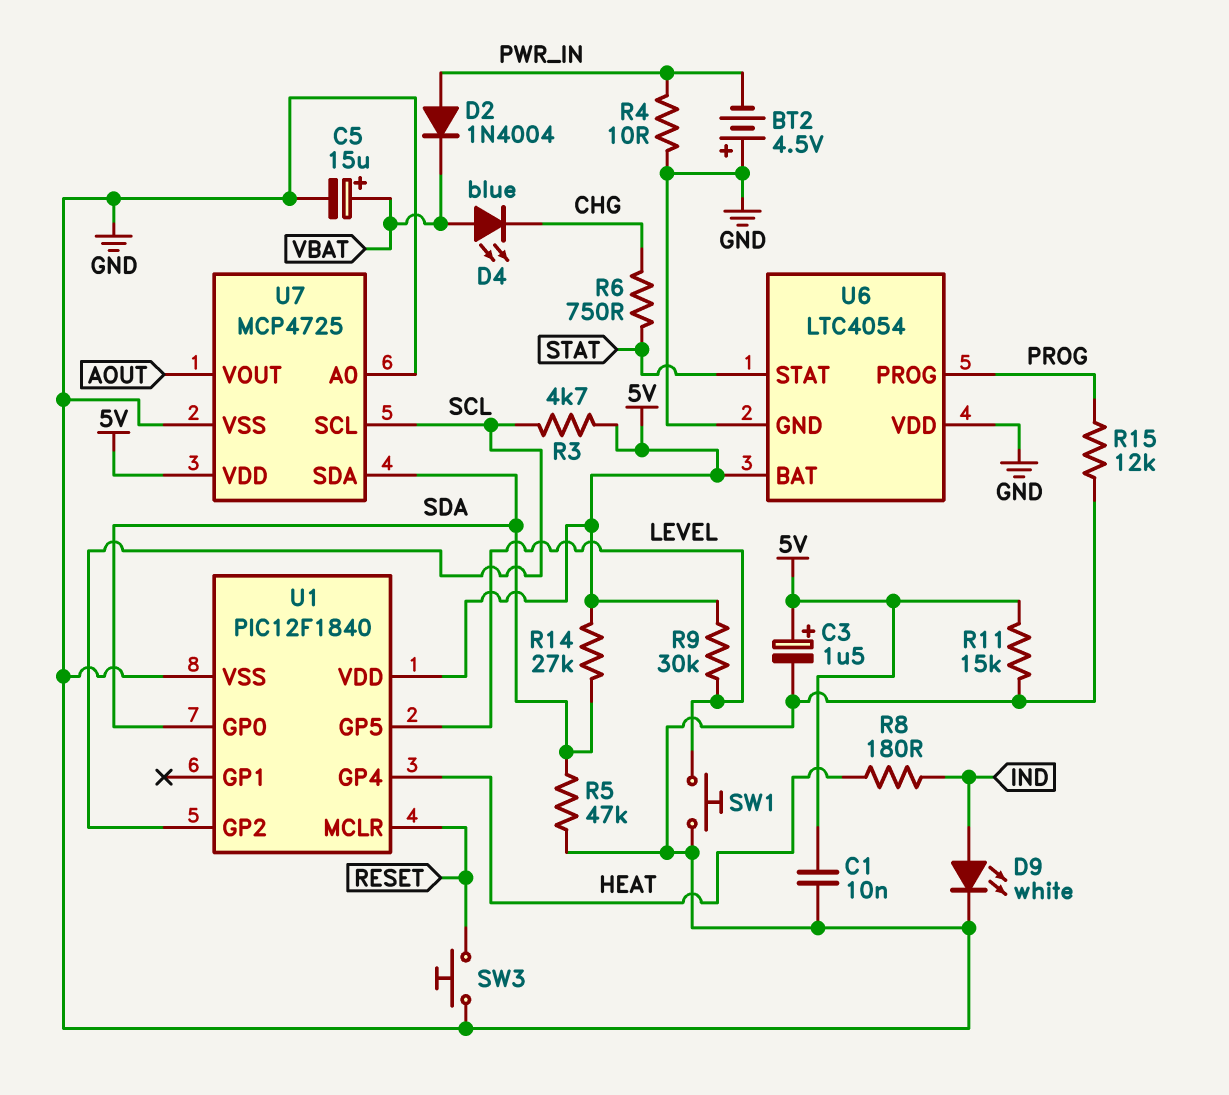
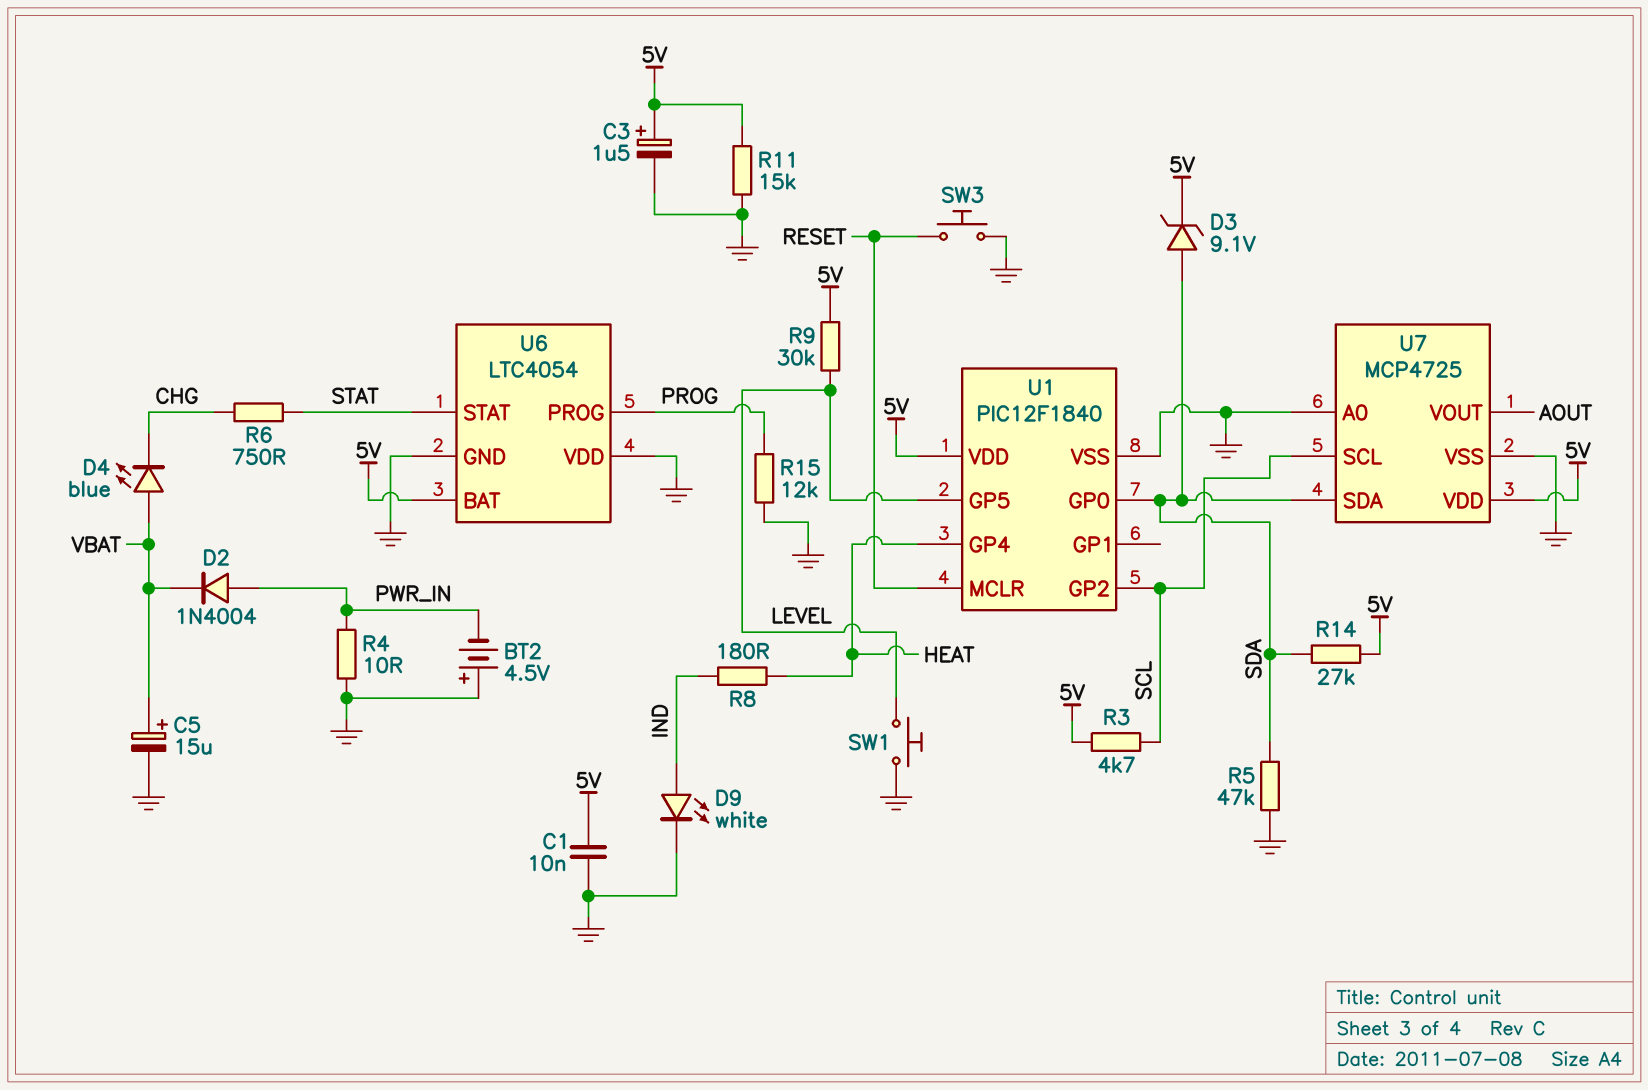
D3: none -> zener 9.1V (A SDA, K 5V)

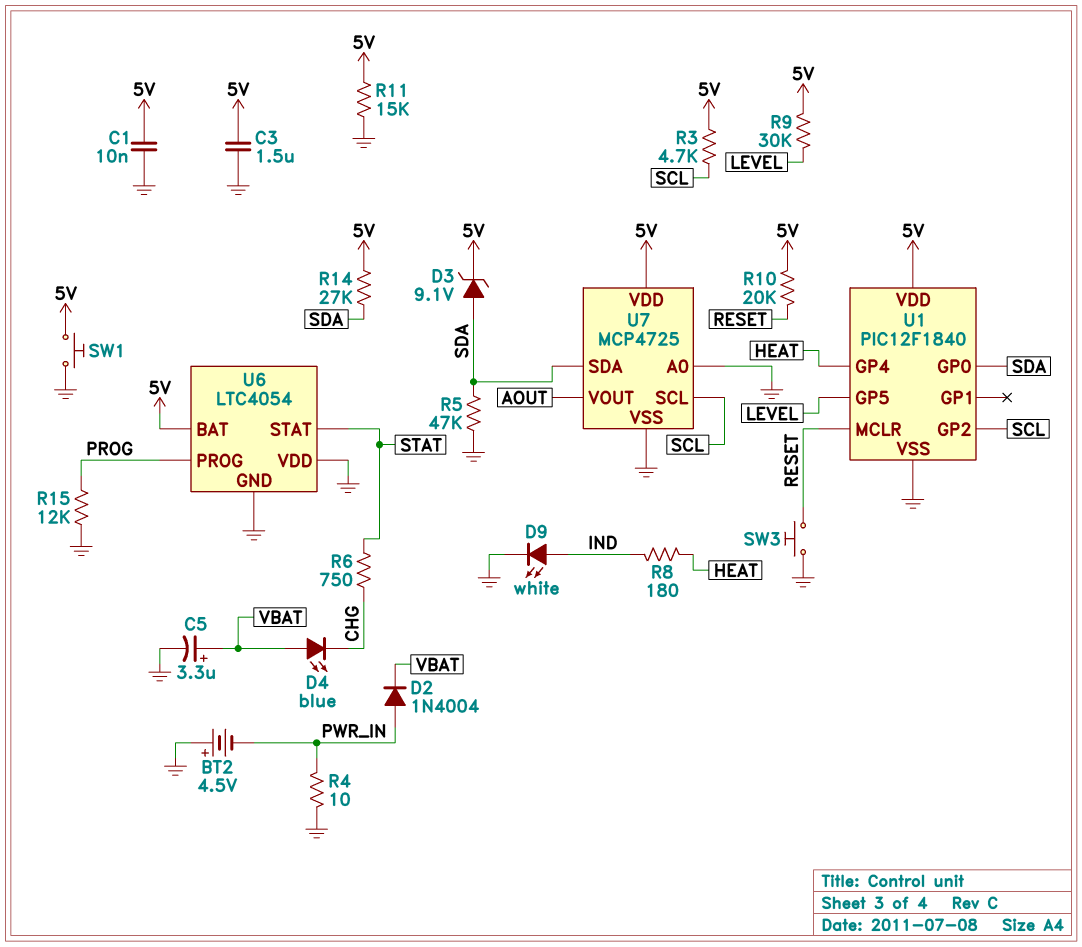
C3: 1.5uF (plus 5V, minus GND) -> 1.5uF (5V, GND)
C5: 15uF (plus VBAT, minus GND) -> 3.3uF (plus VBAT, minus GND)
R10: none -> 20k (5V, RESET)
SW1: button (GND, LEVEL) -> button (5V, GND)

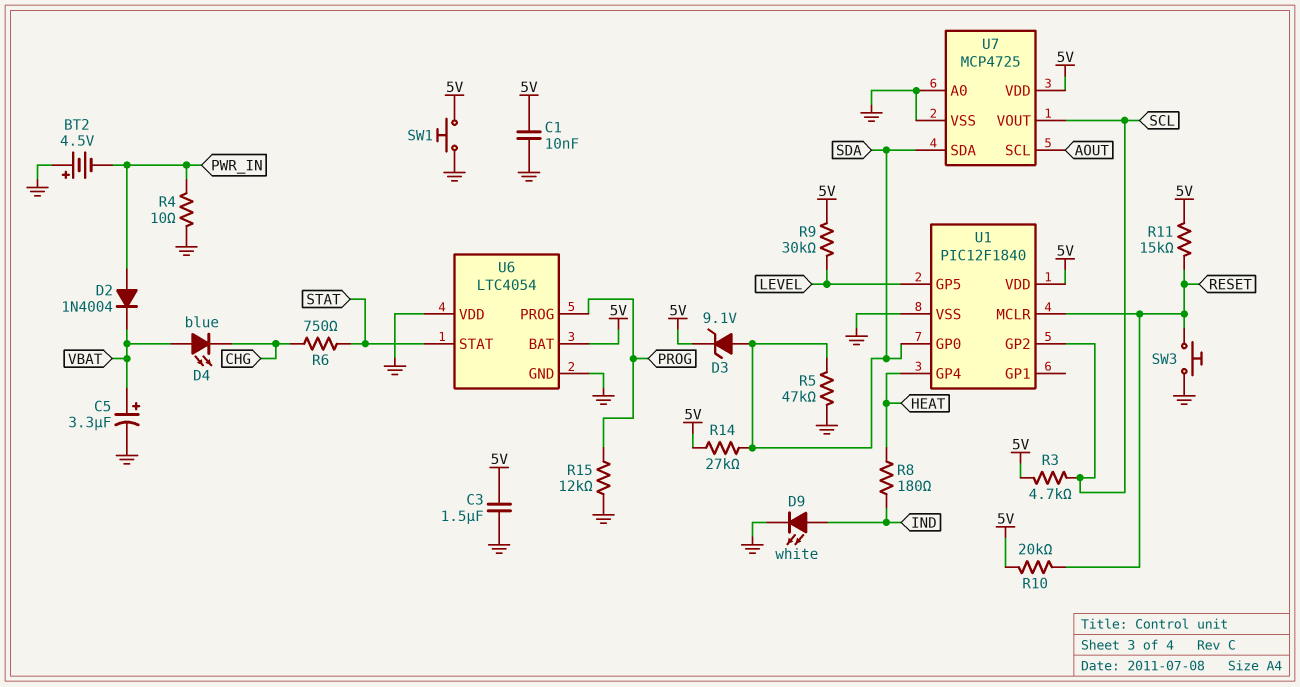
R11: 15k (5V, GND) -> 15k (5V, RESET)
U7 pin SCL: SCL -> AOUT
U7 pin VOUT: AOUT -> SCL

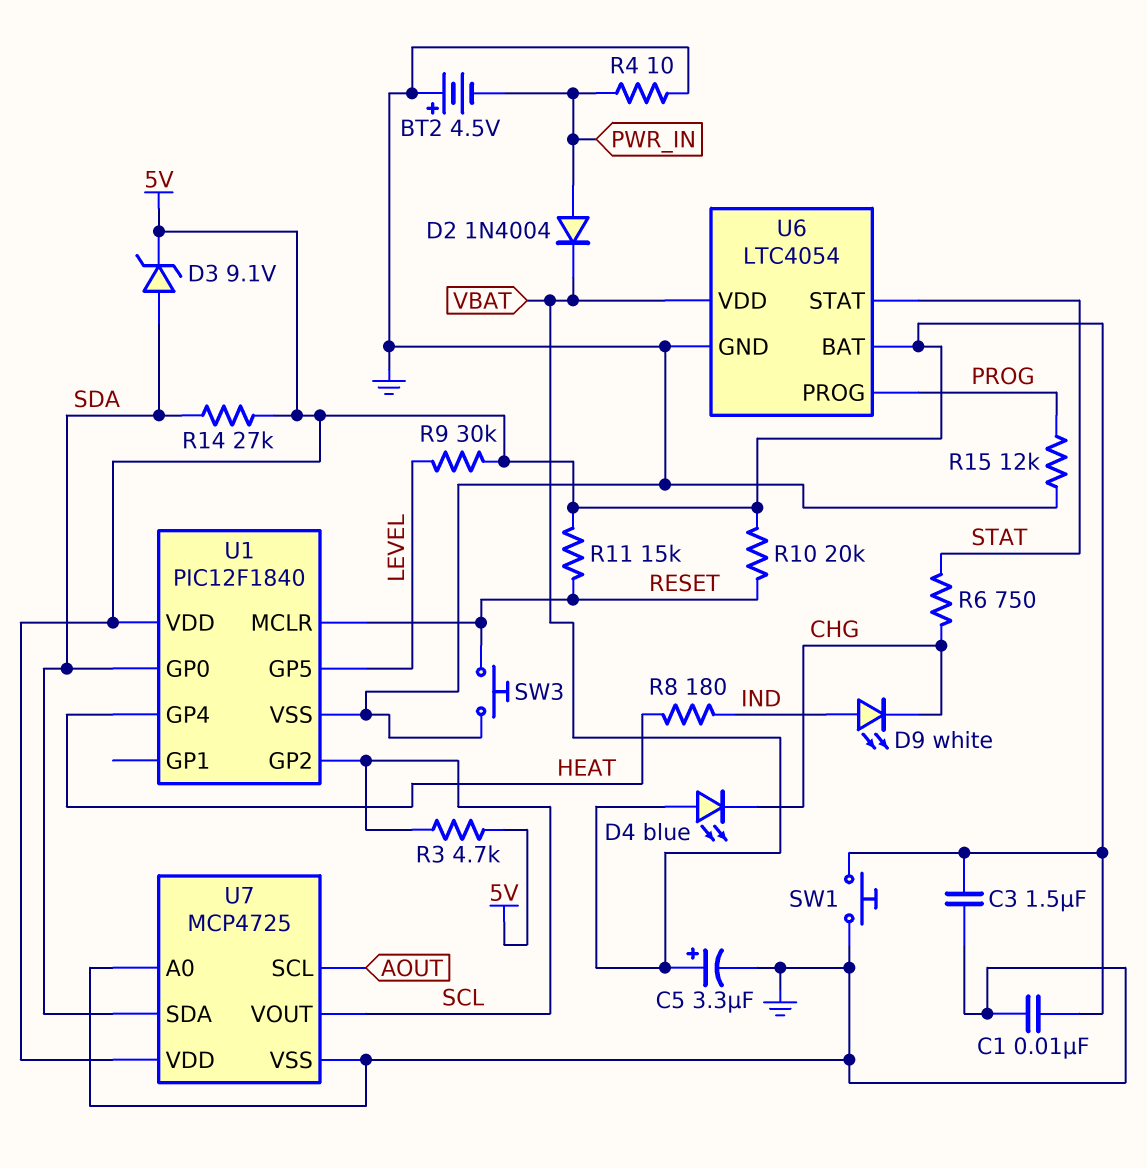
D9: LED white (A IND, K GND) -> LED white (A IND, K CHG)
R5: 47k (GND, SDA) -> none
U6 pin VDD: GND -> VBAT

